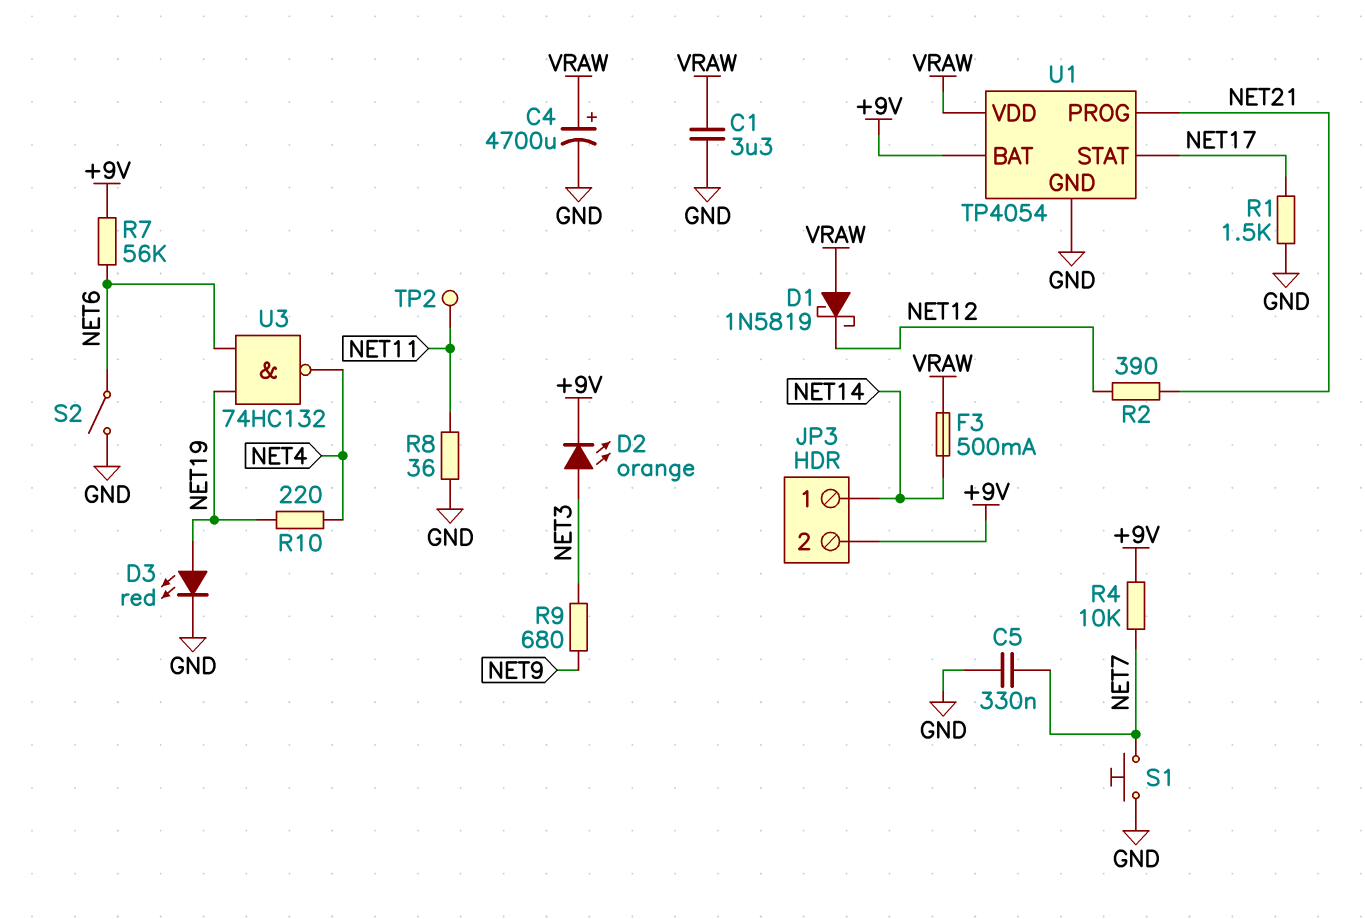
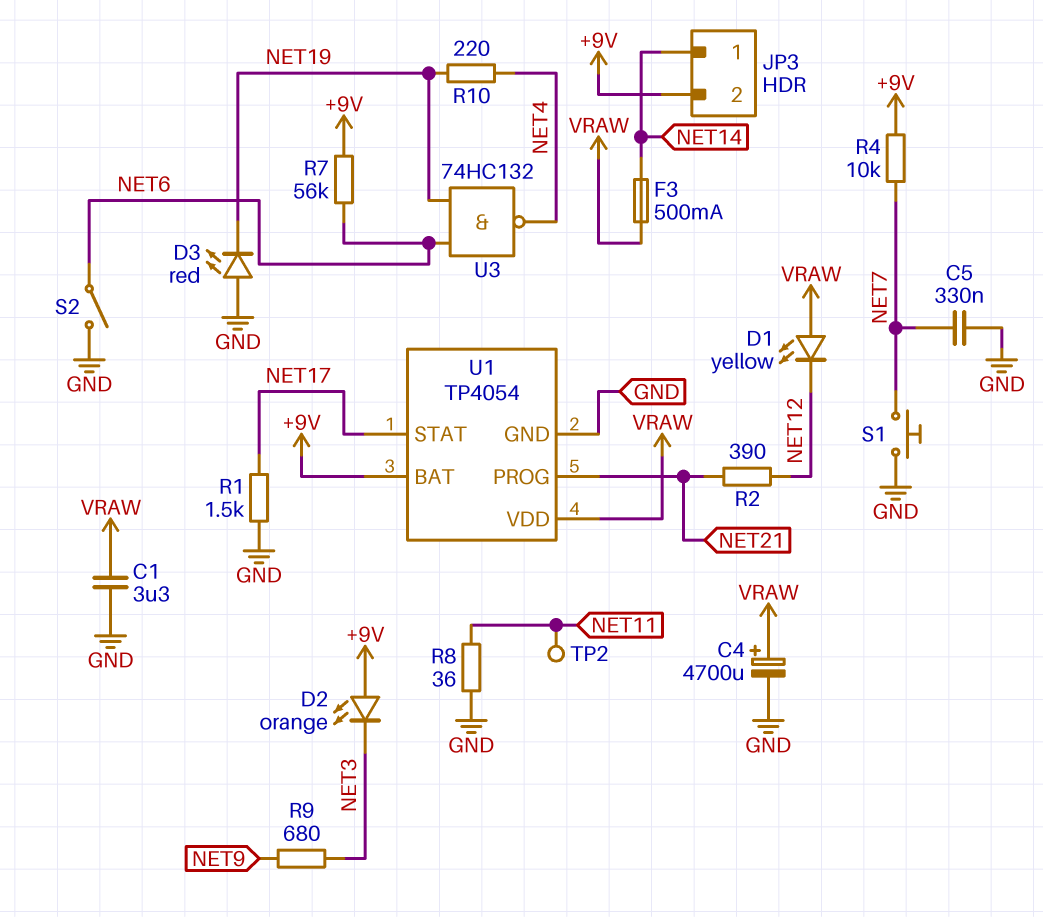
D1: schottky 1N5819 (A VRAW, K NET12) -> LED yellow (A VRAW, K NET12)
D2: LED orange (A NET3, K +9V) -> LED orange (A +9V, K NET3)
D3: LED red (A NET19, K GND) -> LED red (A GND, K NET19)

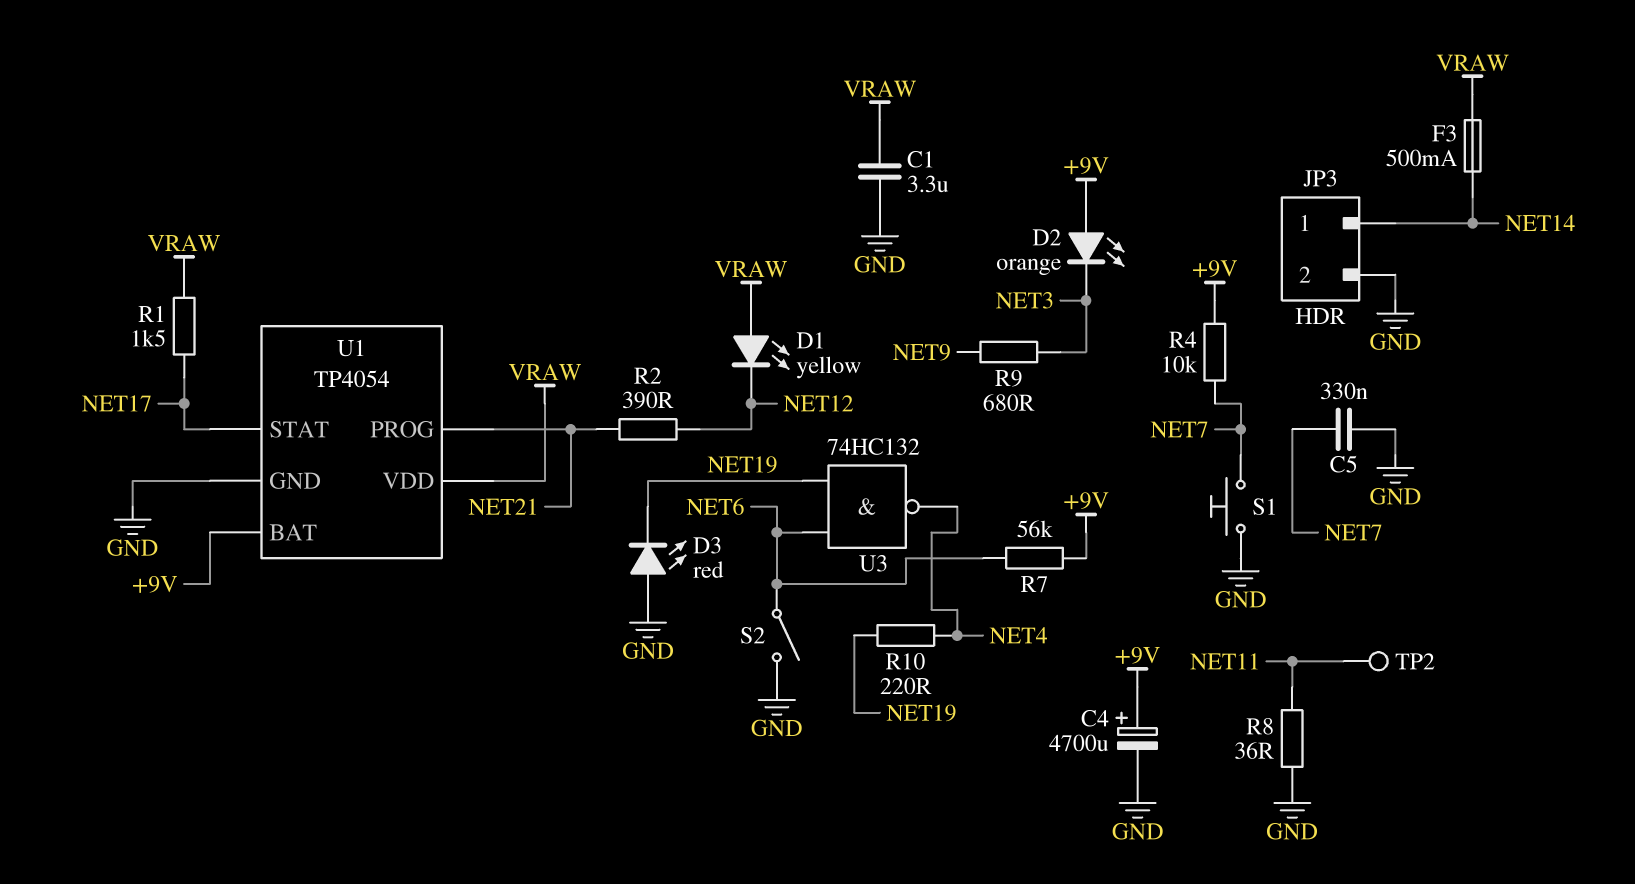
C4: 4700uF (plus VRAW, minus GND) -> 4700uF (plus +9V, minus GND)
JP3 pin 2: +9V -> GND
R1: 1.5k (GND, NET17) -> 1.5k (NET17, VRAW)

